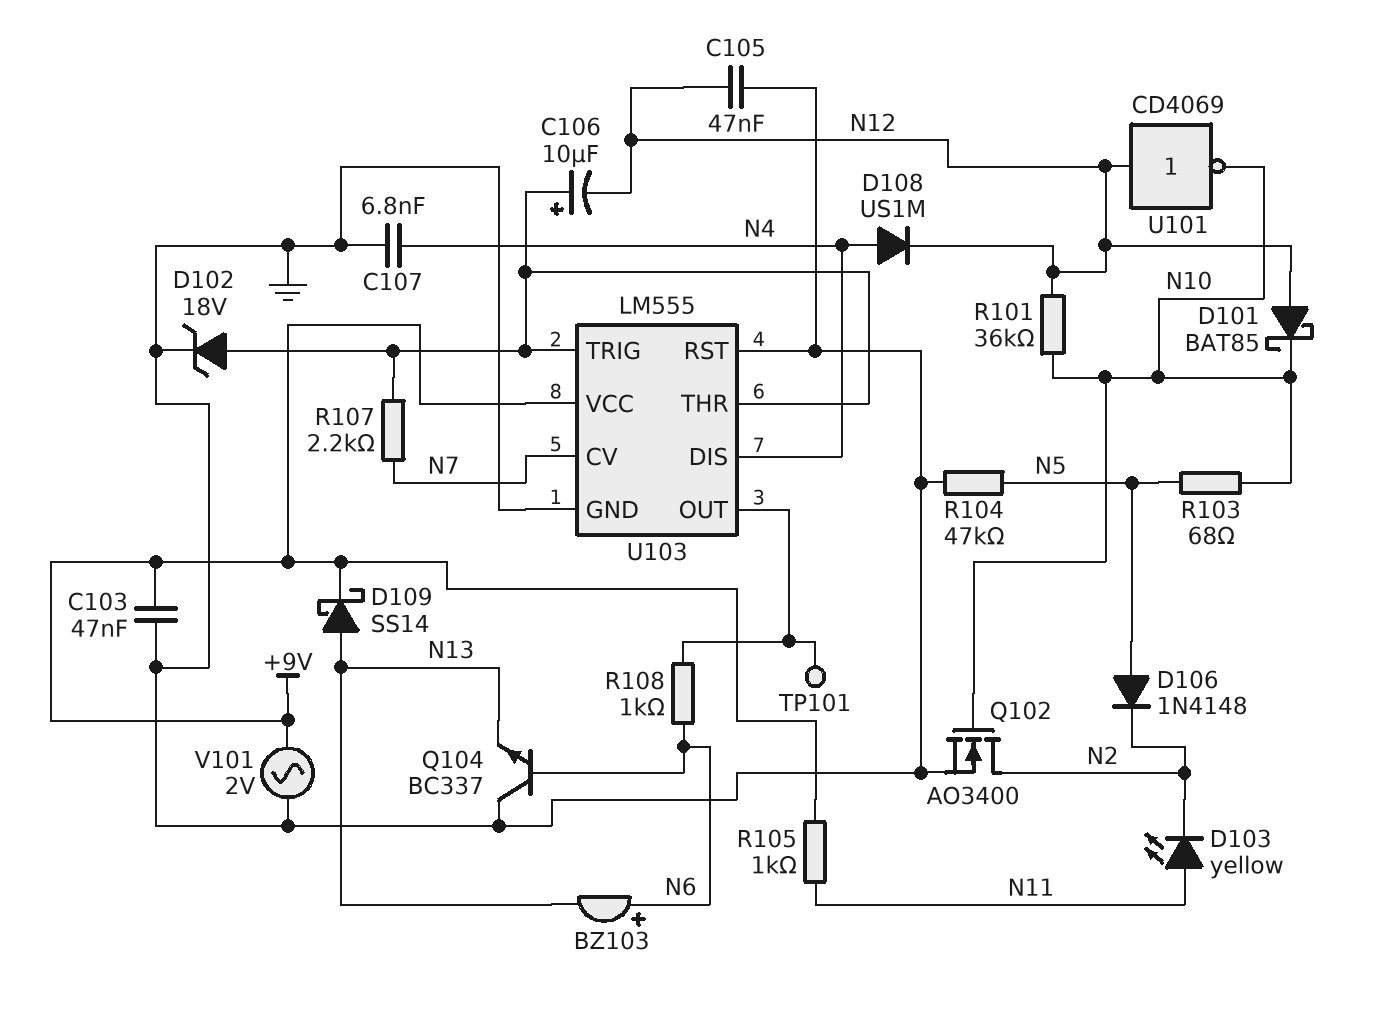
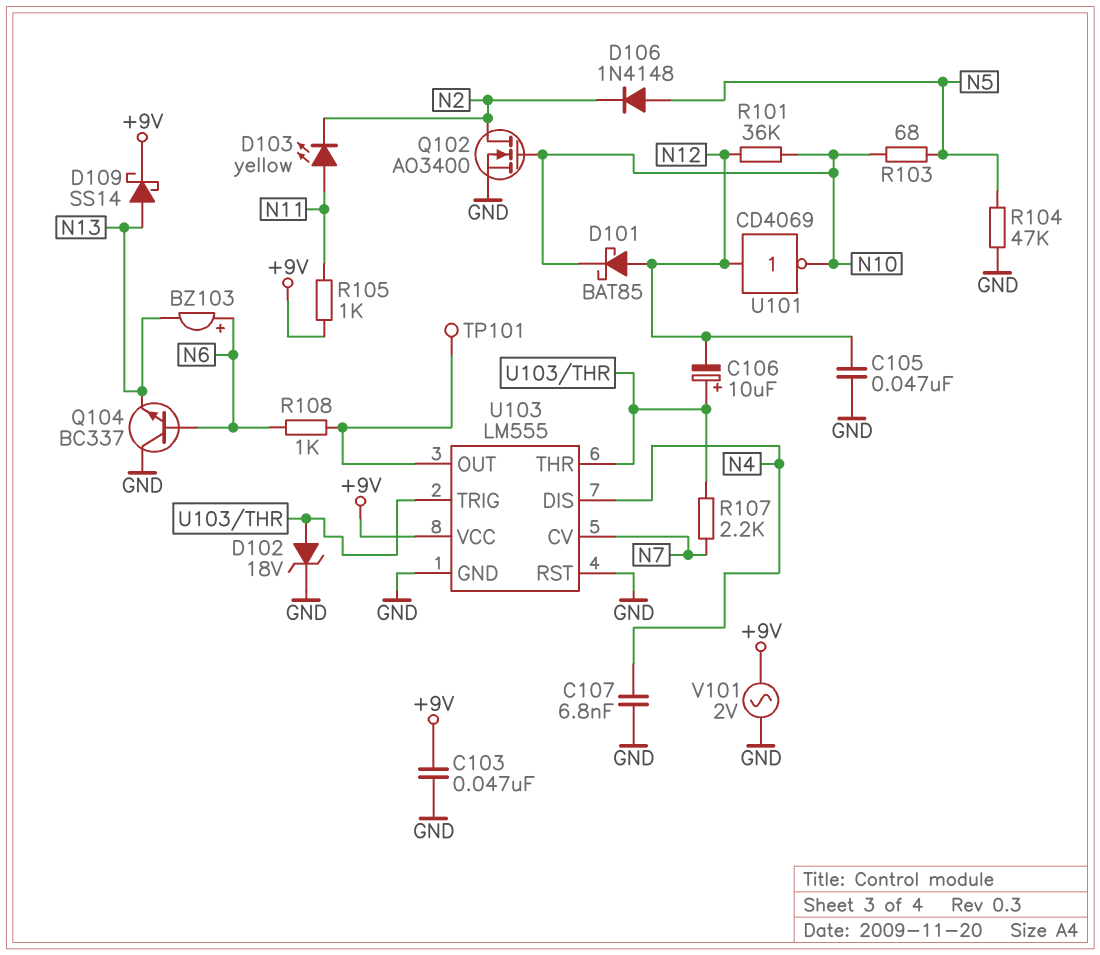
D108: diode US1M (A N4, K N12) -> none

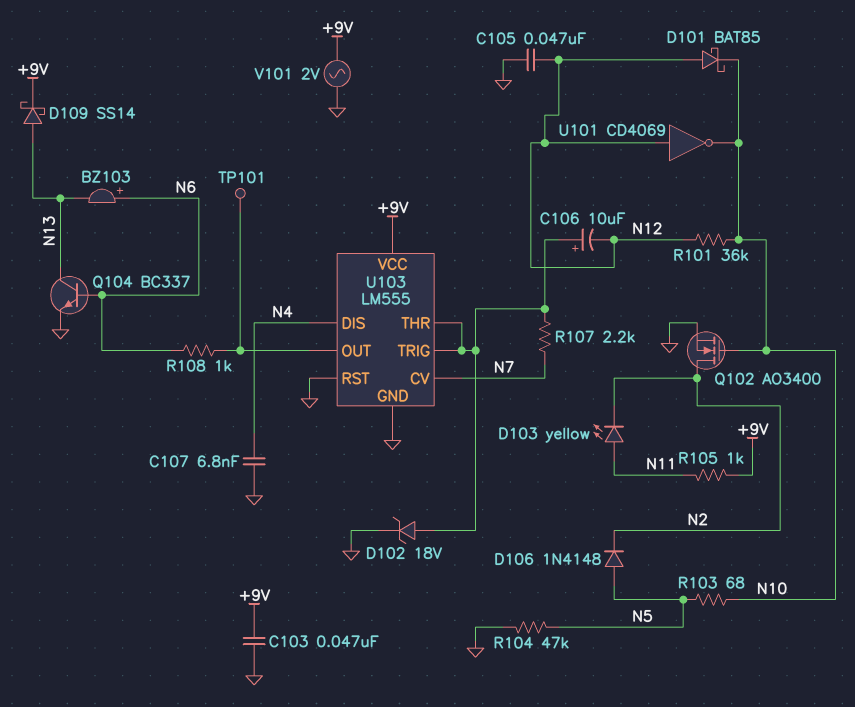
Q104: NPN BC337 (B N6, C GND, E N13) -> NPN BC337 (B N6, C N13, E GND)

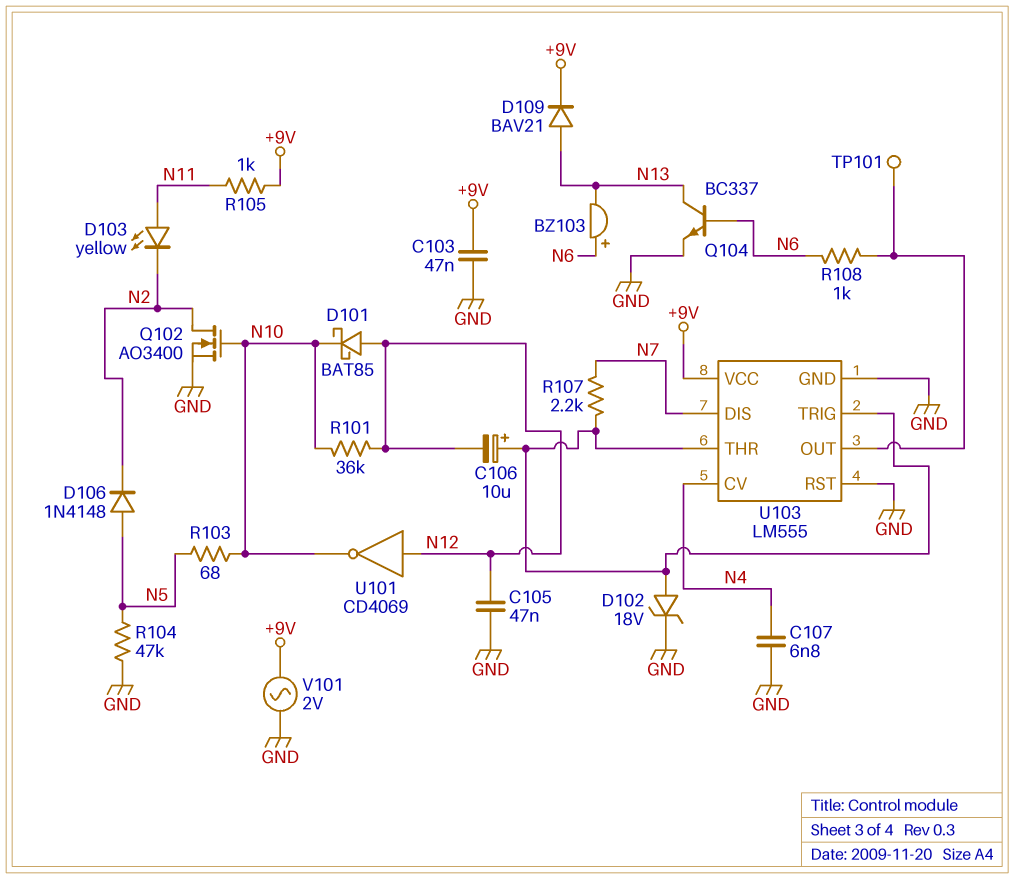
D109: schottky SS14 (A N13, K +9V) -> diode BAV21 (A N13, K +9V)
U103 pin CV: N7 -> N4
U103 pin DIS: N4 -> N7

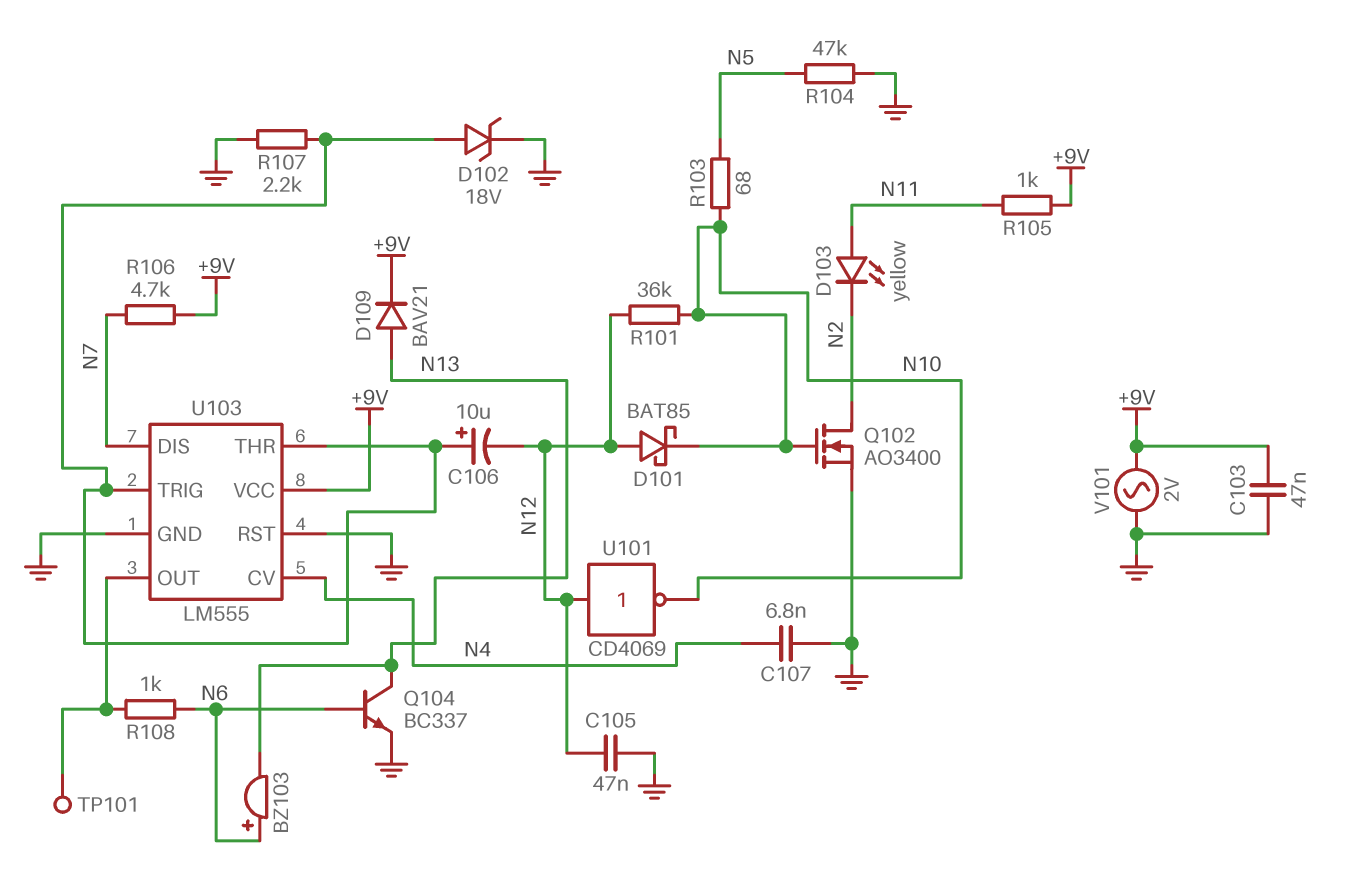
D106: diode 1N4148 (A N5, K N2) -> none
R106: none -> 4.7k (+9V, N7)
R107: 2.2k (N7, U103/THR) -> 2.2k (GND, U103/THR)

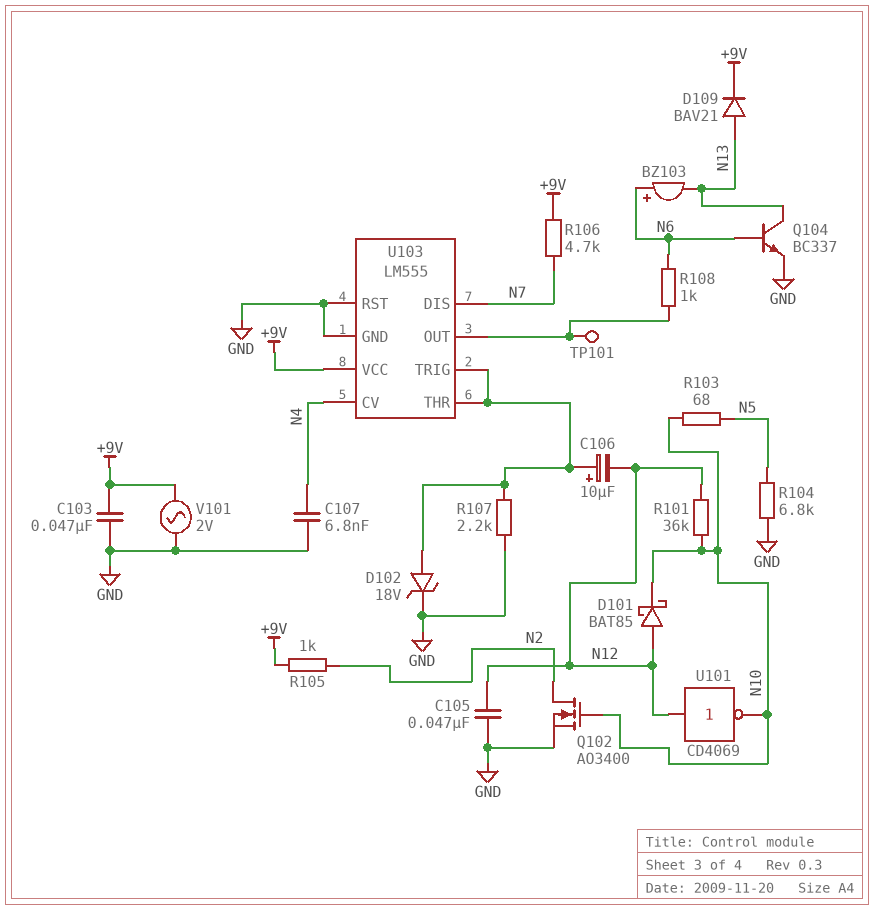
D103: LED yellow (A N11, K N2) -> none
R104: 47k (GND, N5) -> 6.8k (GND, N5)
R105: 1k (+9V, N11) -> 1k (+9V, N2)

